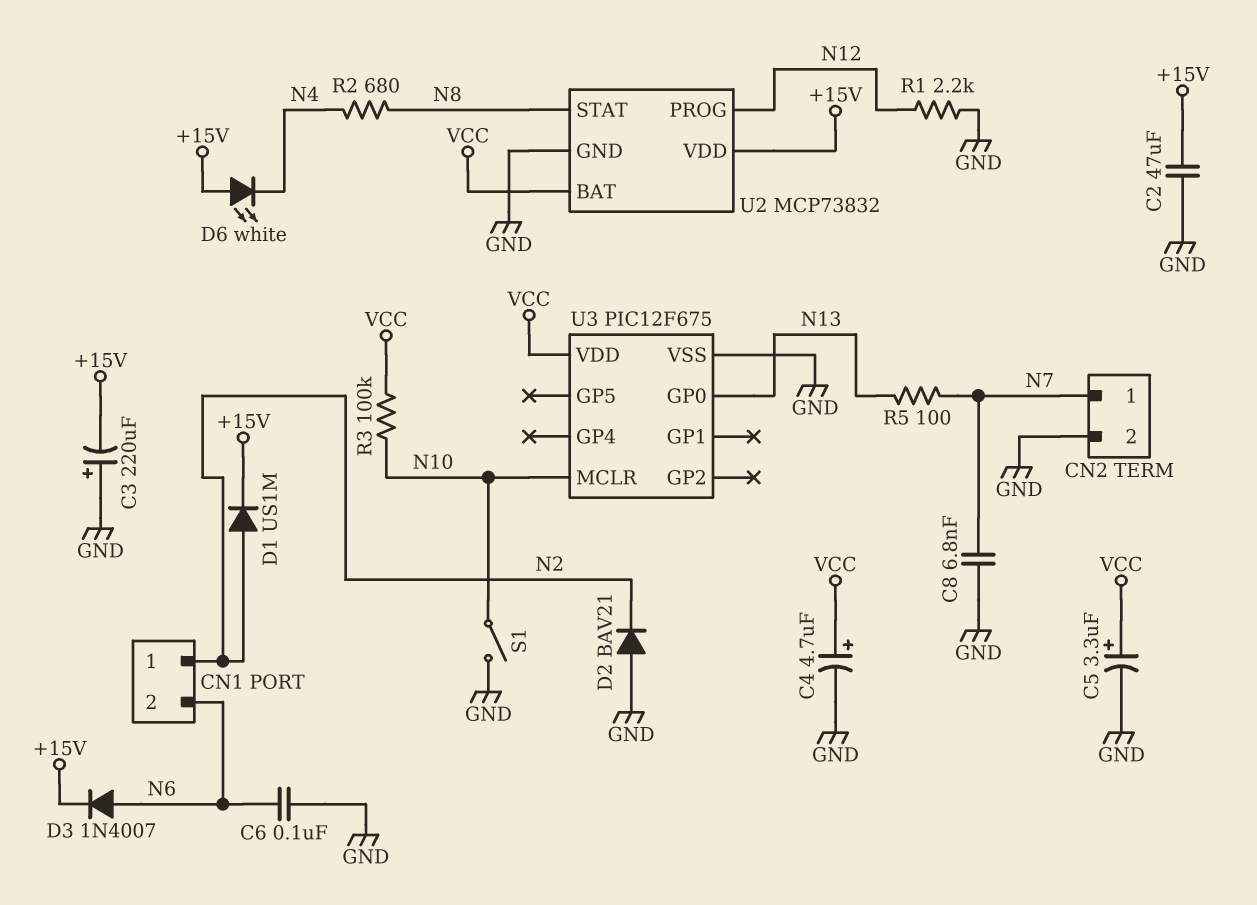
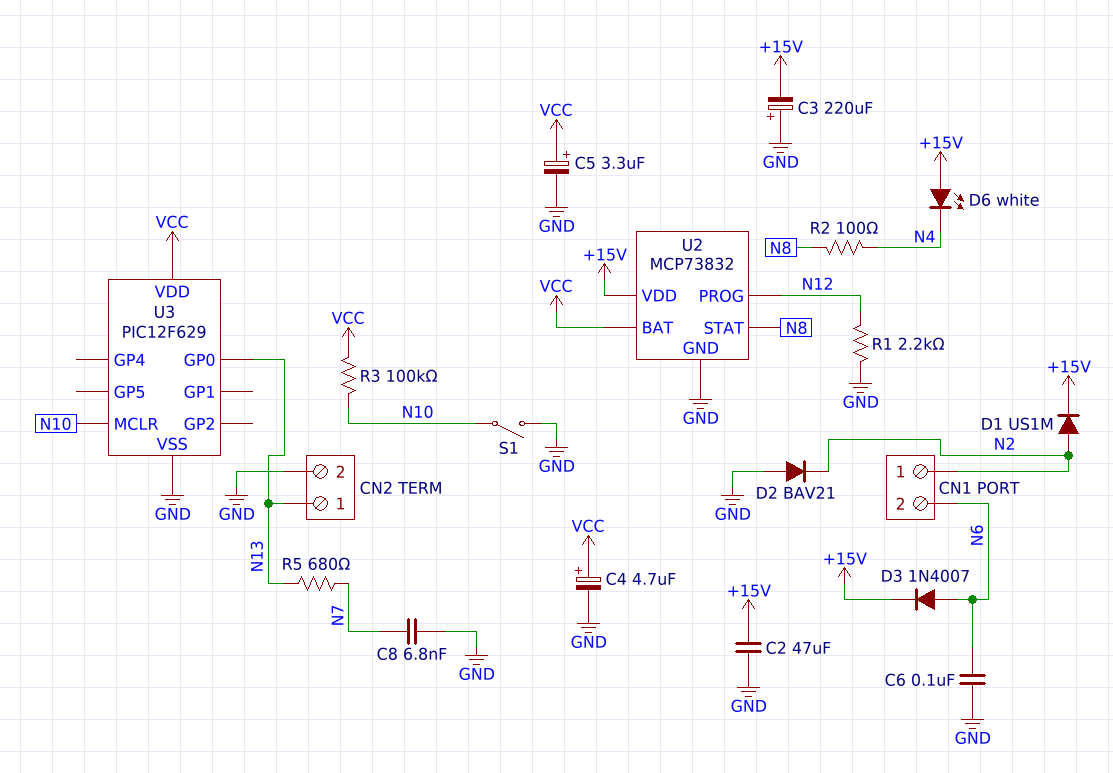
CN2 pin 1: N7 -> N13
R2: 680 (N4, N8) -> 100 (N4, N8)
R5: 100 (N7, N13) -> 680 (N7, N13)
U3: PIC12F675 -> PIC12F629

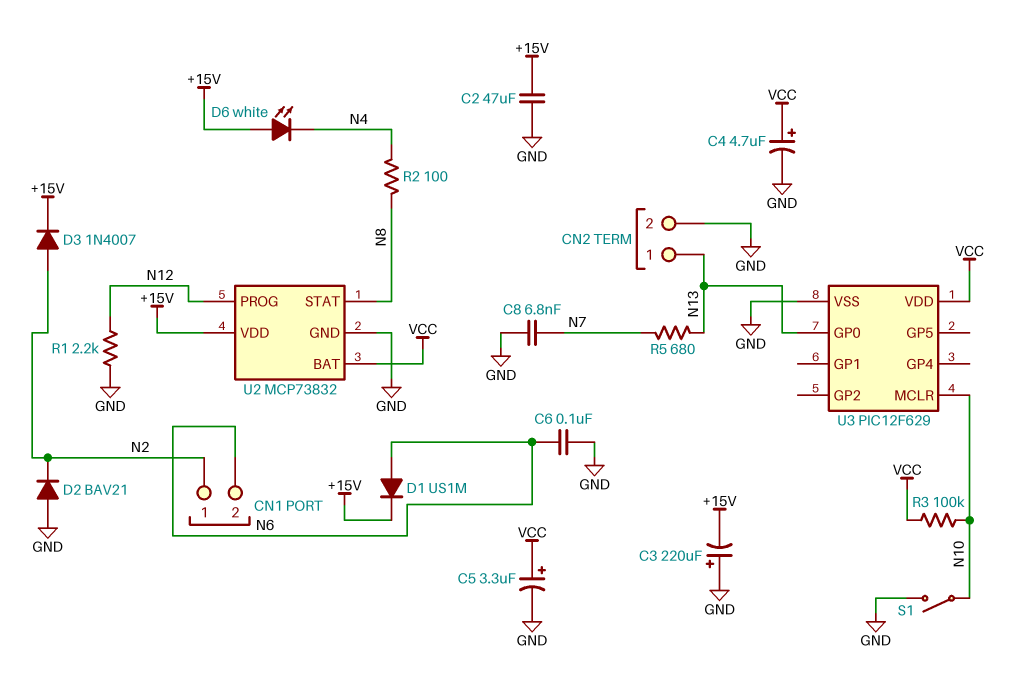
D1: diode US1M (A N2, K +15V) -> diode US1M (A N6, K +15V)
D3: diode 1N4007 (A N6, K +15V) -> diode 1N4007 (A N2, K +15V)

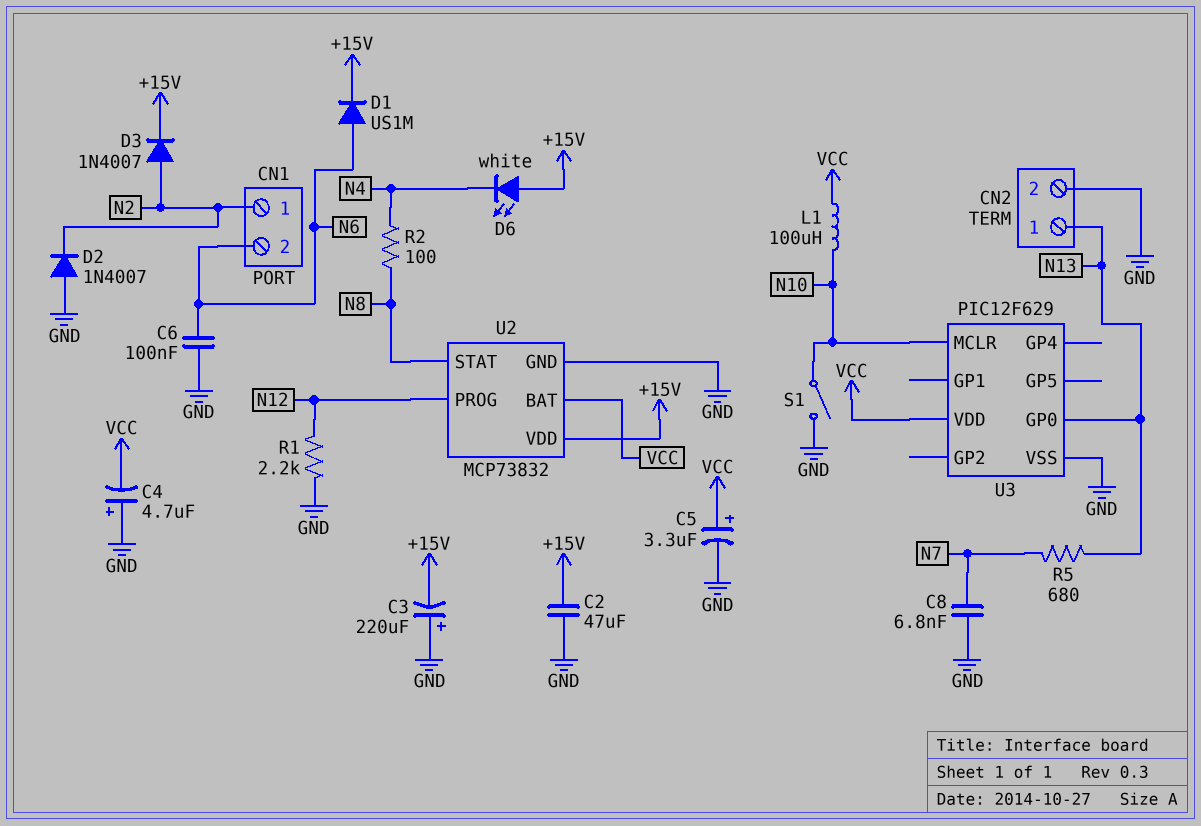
C4: 4.7uF (plus VCC, minus GND) -> 4.7uF (plus GND, minus VCC)
D2: diode BAV21 (A GND, K N2) -> diode 1N4007 (A GND, K N2)
L1: none -> 100uH (N10, VCC)
R3: 100k (N10, VCC) -> none

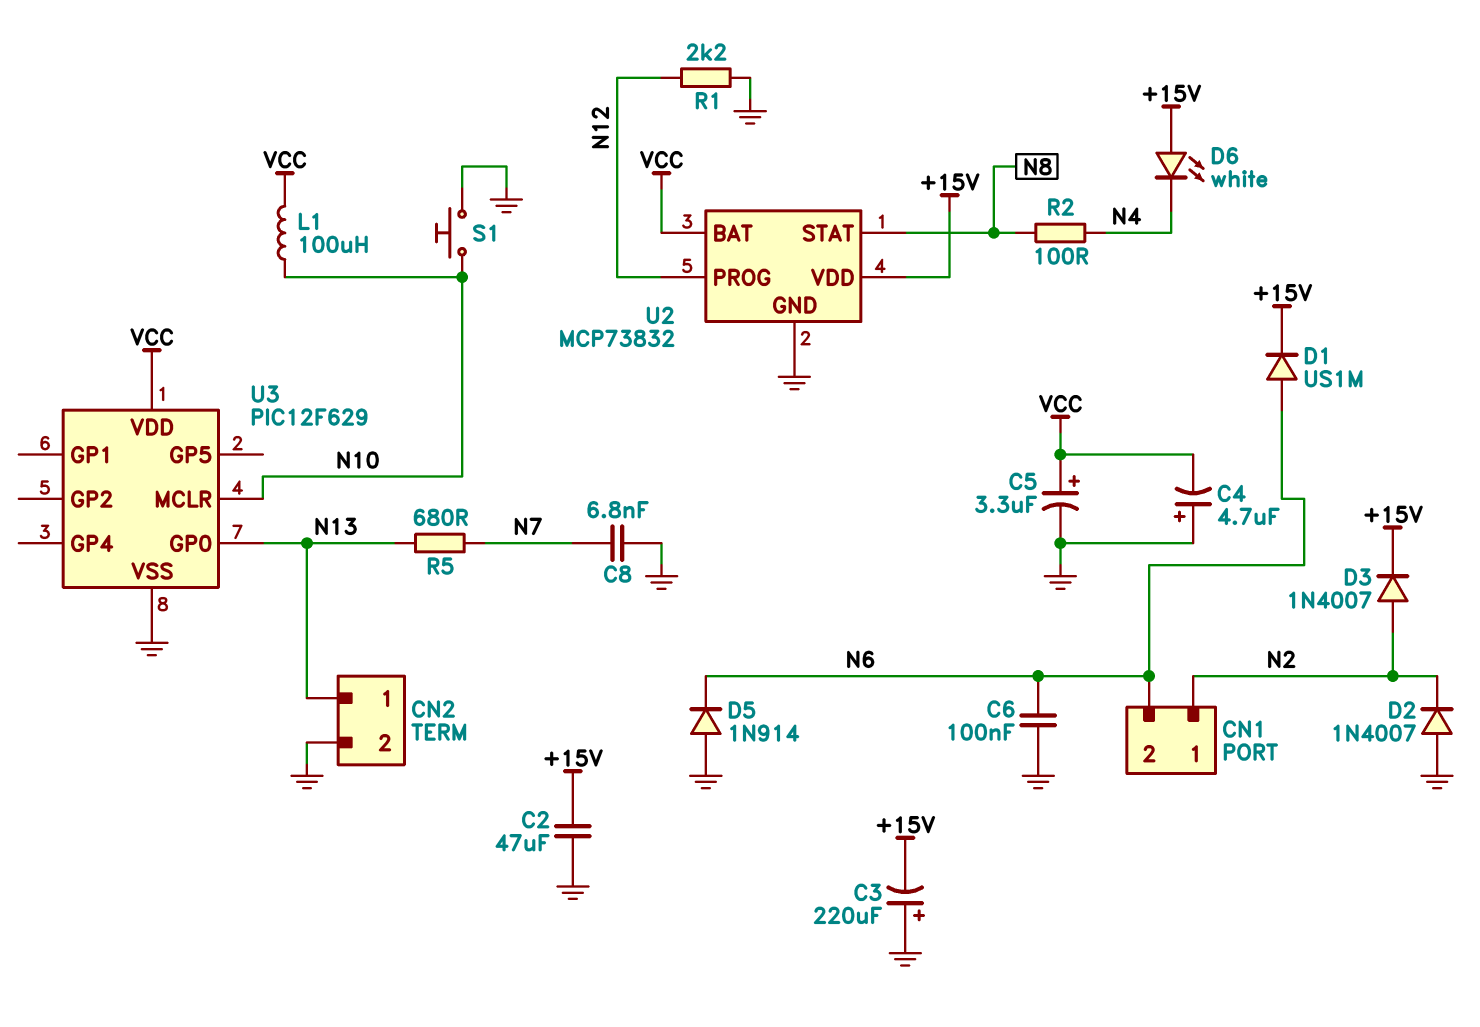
D5: none -> diode 1N914 (A GND, K N6)
S1: switch (GND, N10) -> button (GND, N10)

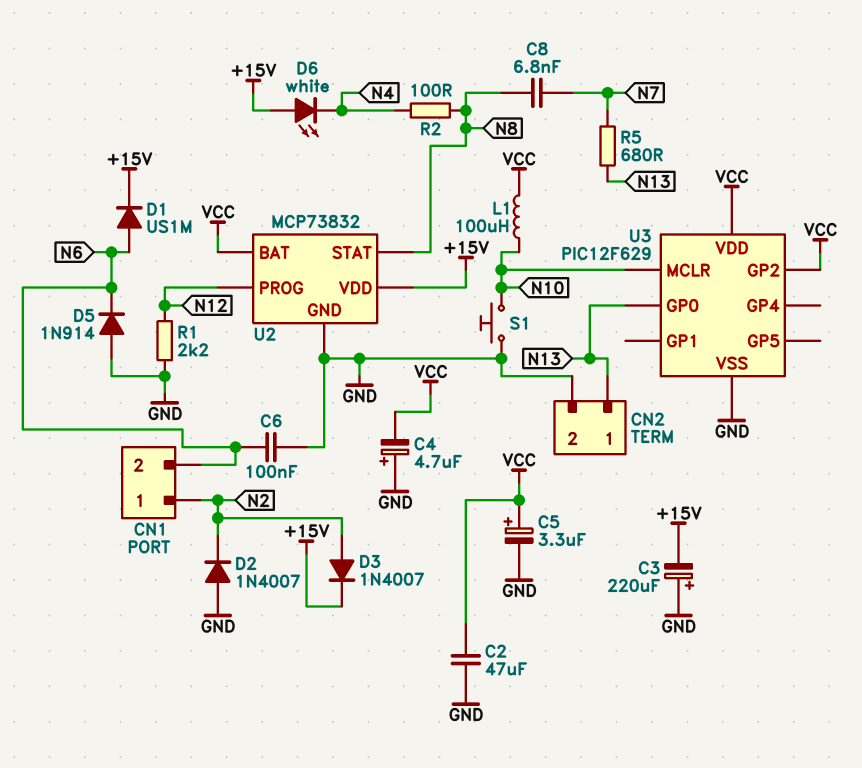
C2: 47uF (+15V, GND) -> 47uF (GND, VCC)
C8: 6.8nF (GND, N7) -> 6.8nF (N7, N8)
U3 pin GP2: none -> VCC

